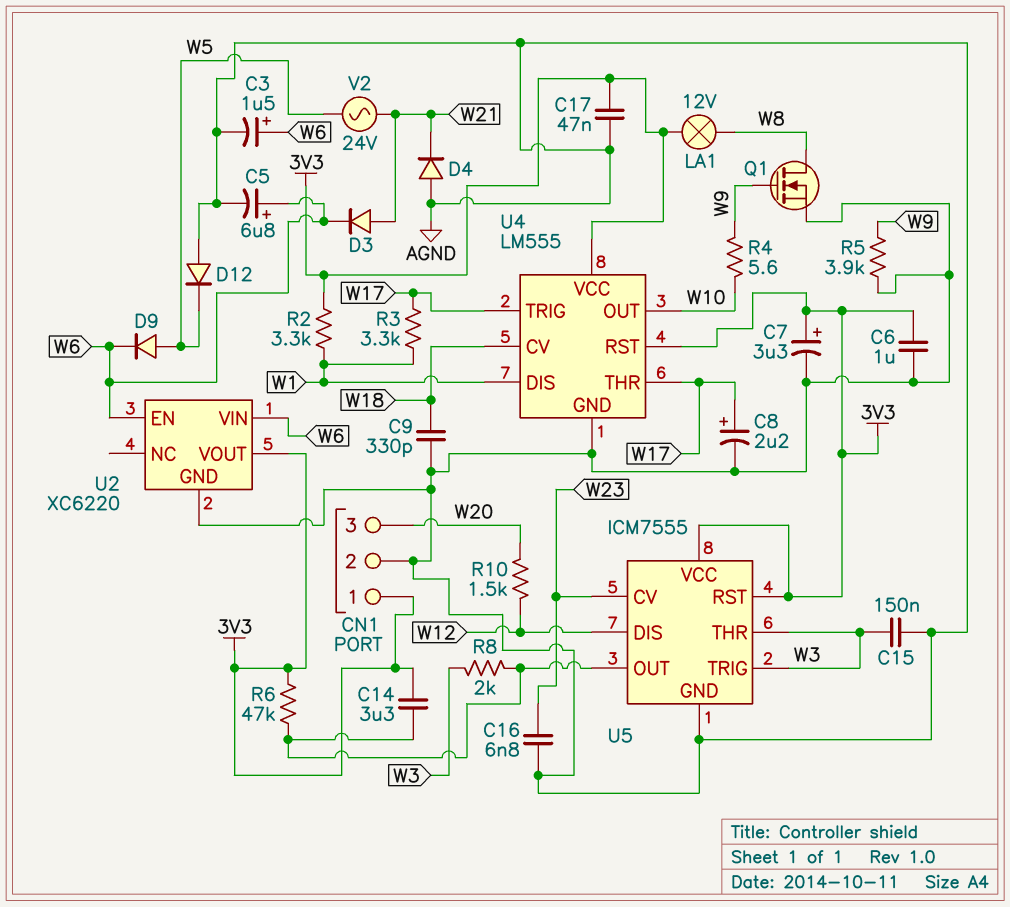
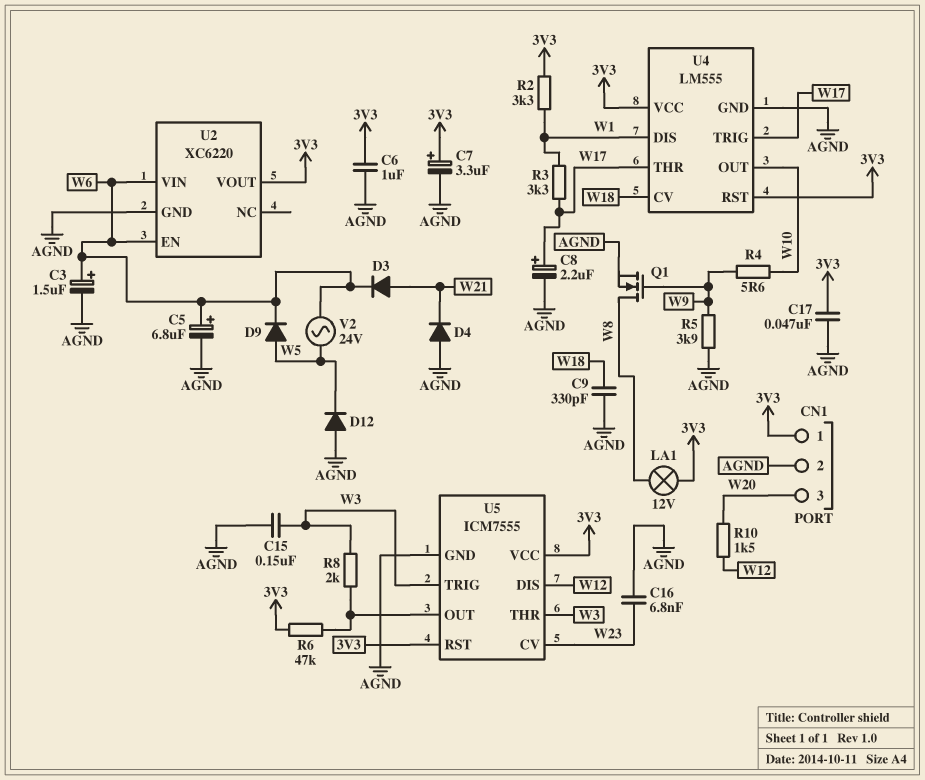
C14: 3.3uF (3V3, U5/OUT) -> none
V2: AC 24V (W5, W21) -> AC 24V (W5, W6)

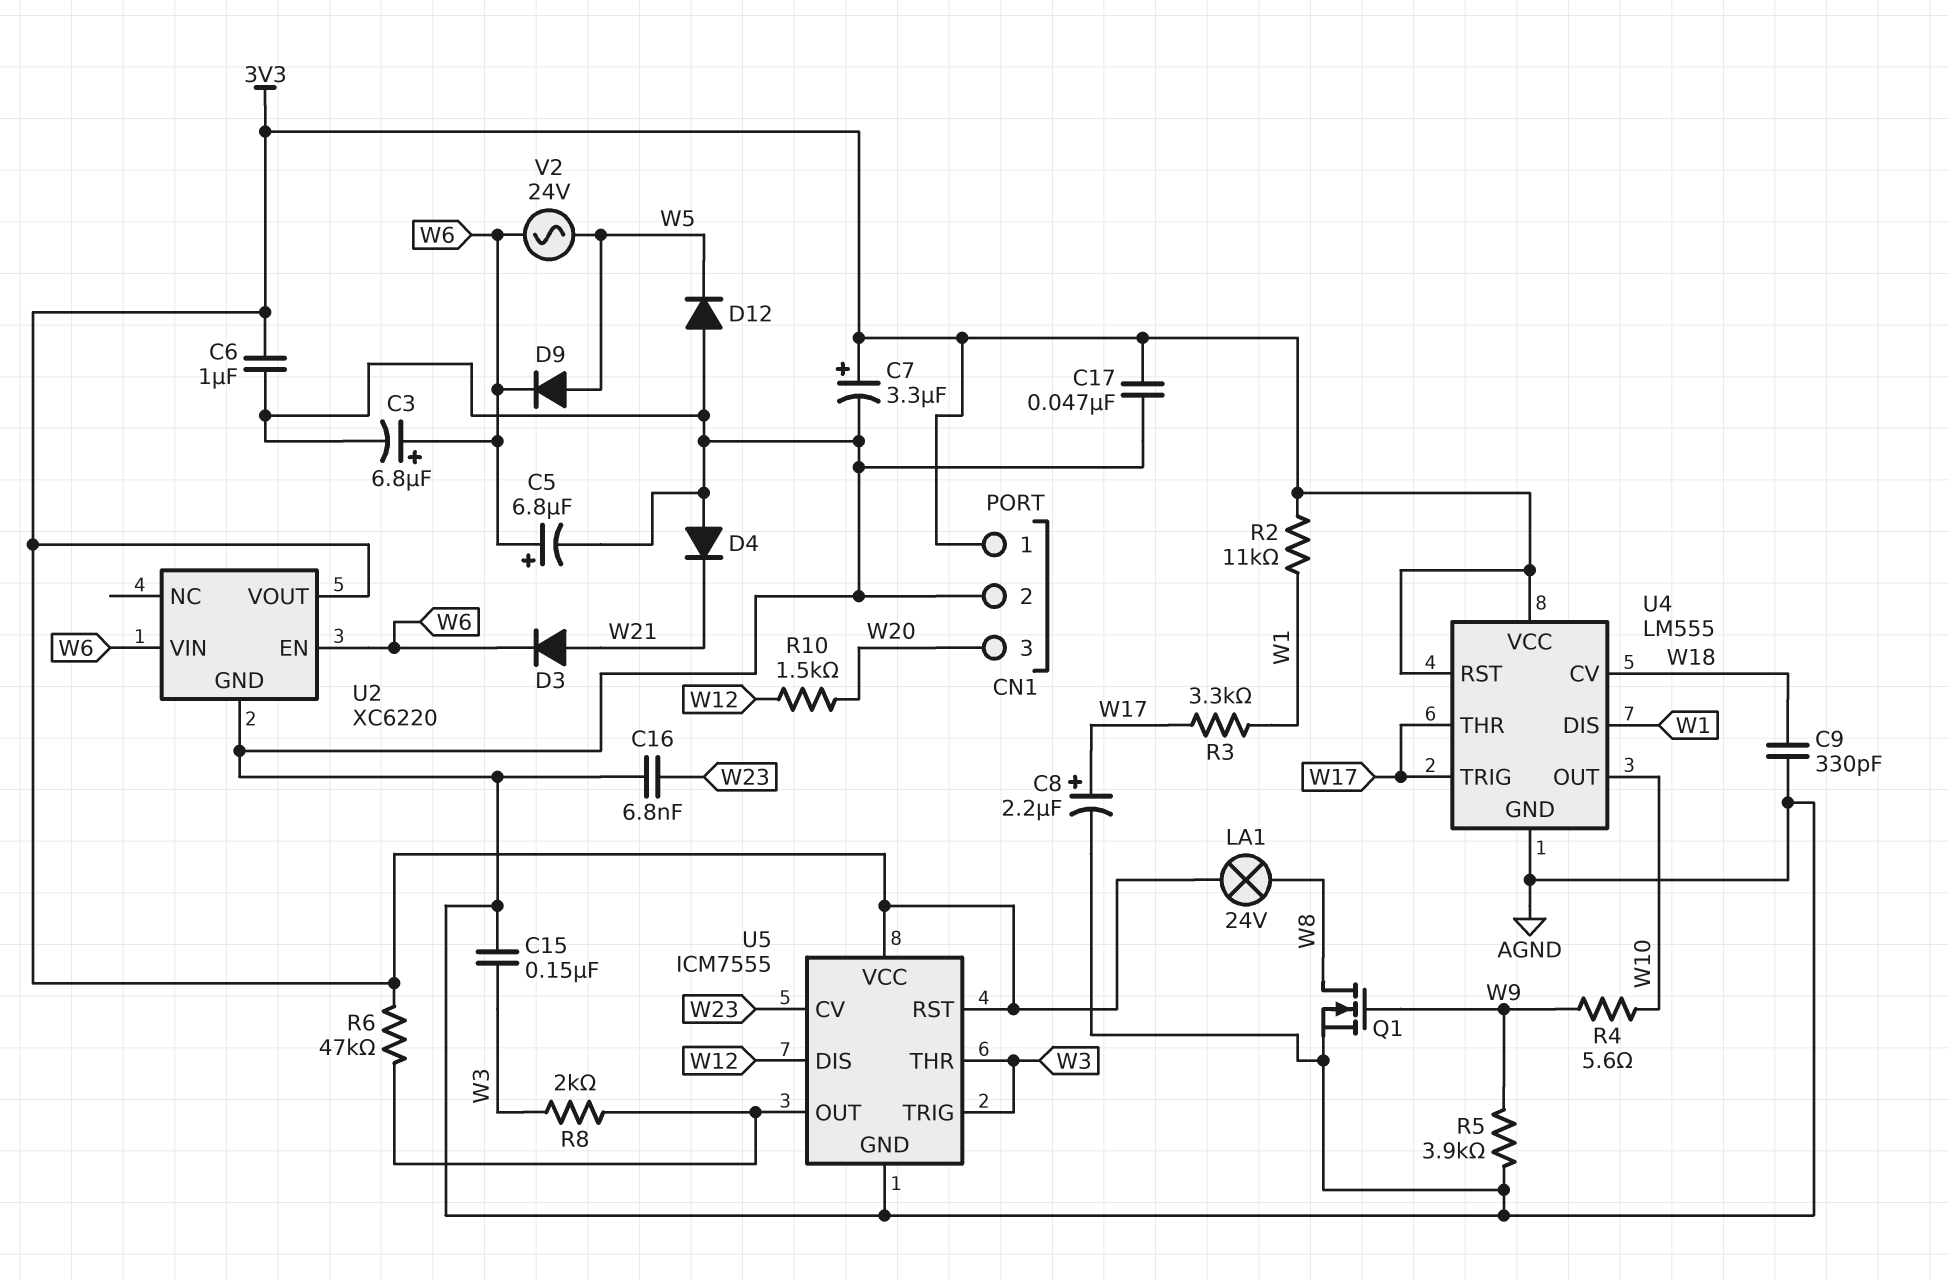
C3: 1.5uF (plus W6, minus AGND) -> 6.8uF (plus W6, minus AGND)
LA1: lamp 12V (3V3, W8) -> lamp 24V (3V3, W8)
R2: 3.3k (3V3, W1) -> 11k (3V3, W1)

